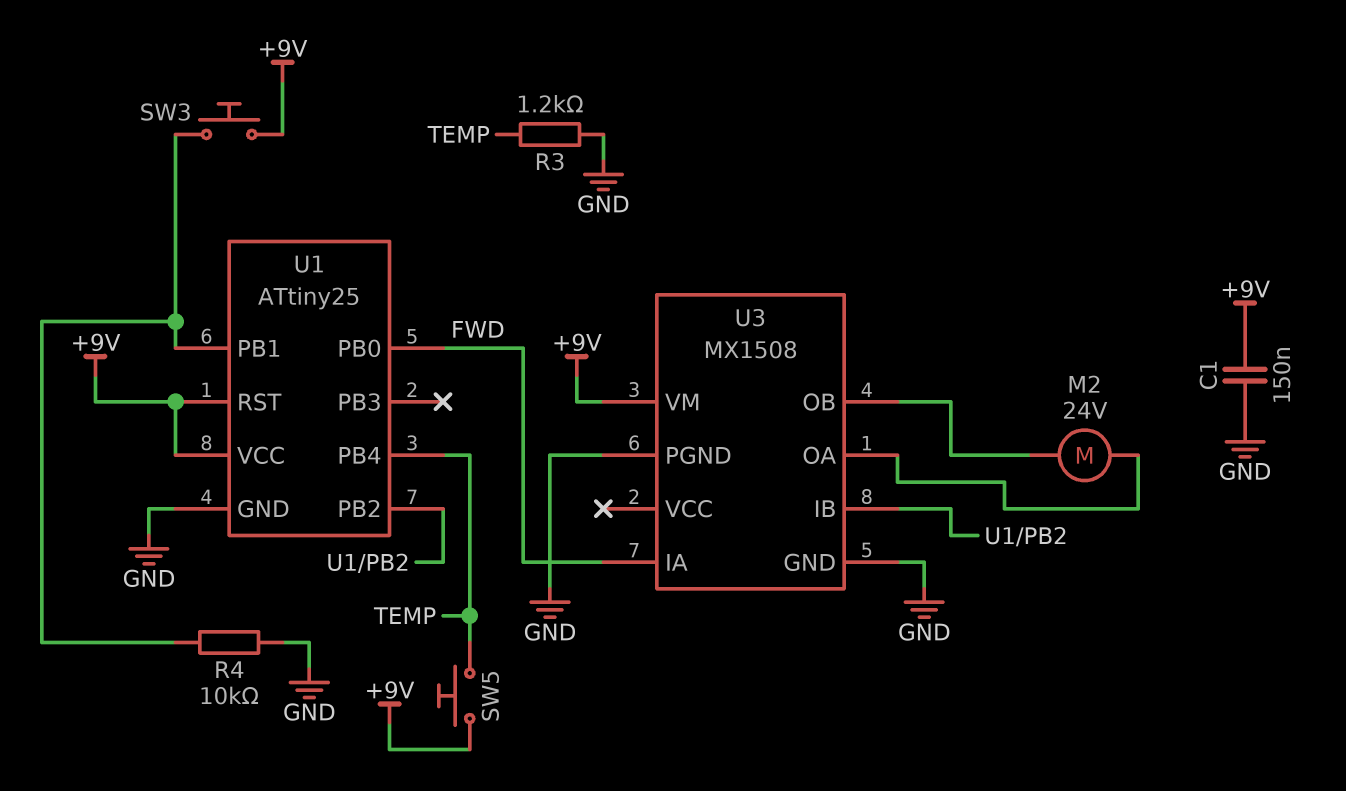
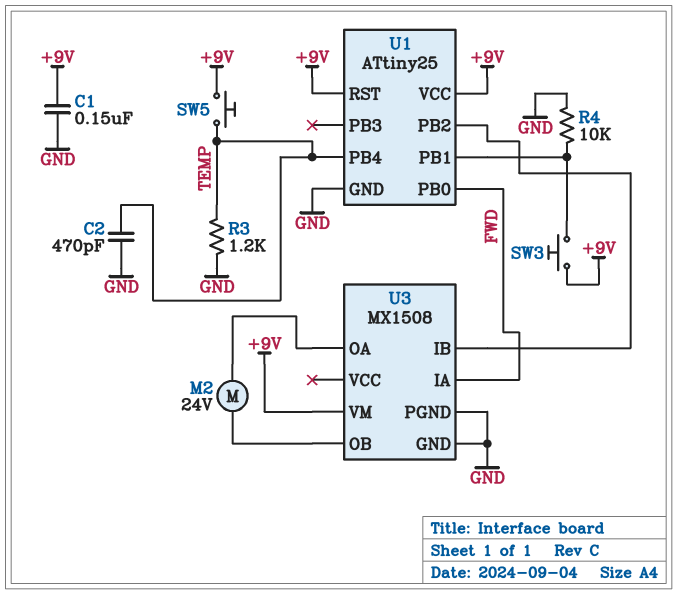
C2: none -> 470pF (GND, TEMP)

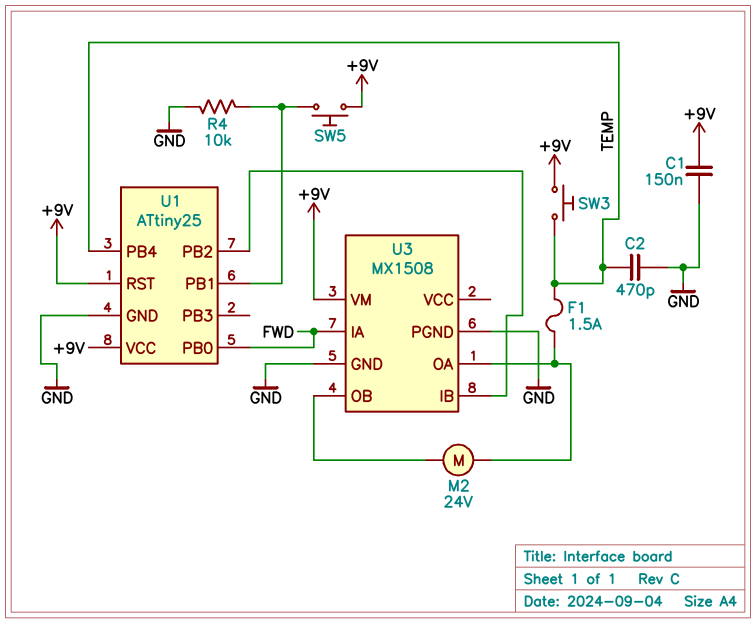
F1: none -> 1.5A (TEMP, U3/OA)
R3: 1.2k (GND, TEMP) -> none
SW3: button (+9V, U1/PB1) -> button (+9V, TEMP)
SW5: button (+9V, TEMP) -> button (+9V, U1/PB1)

